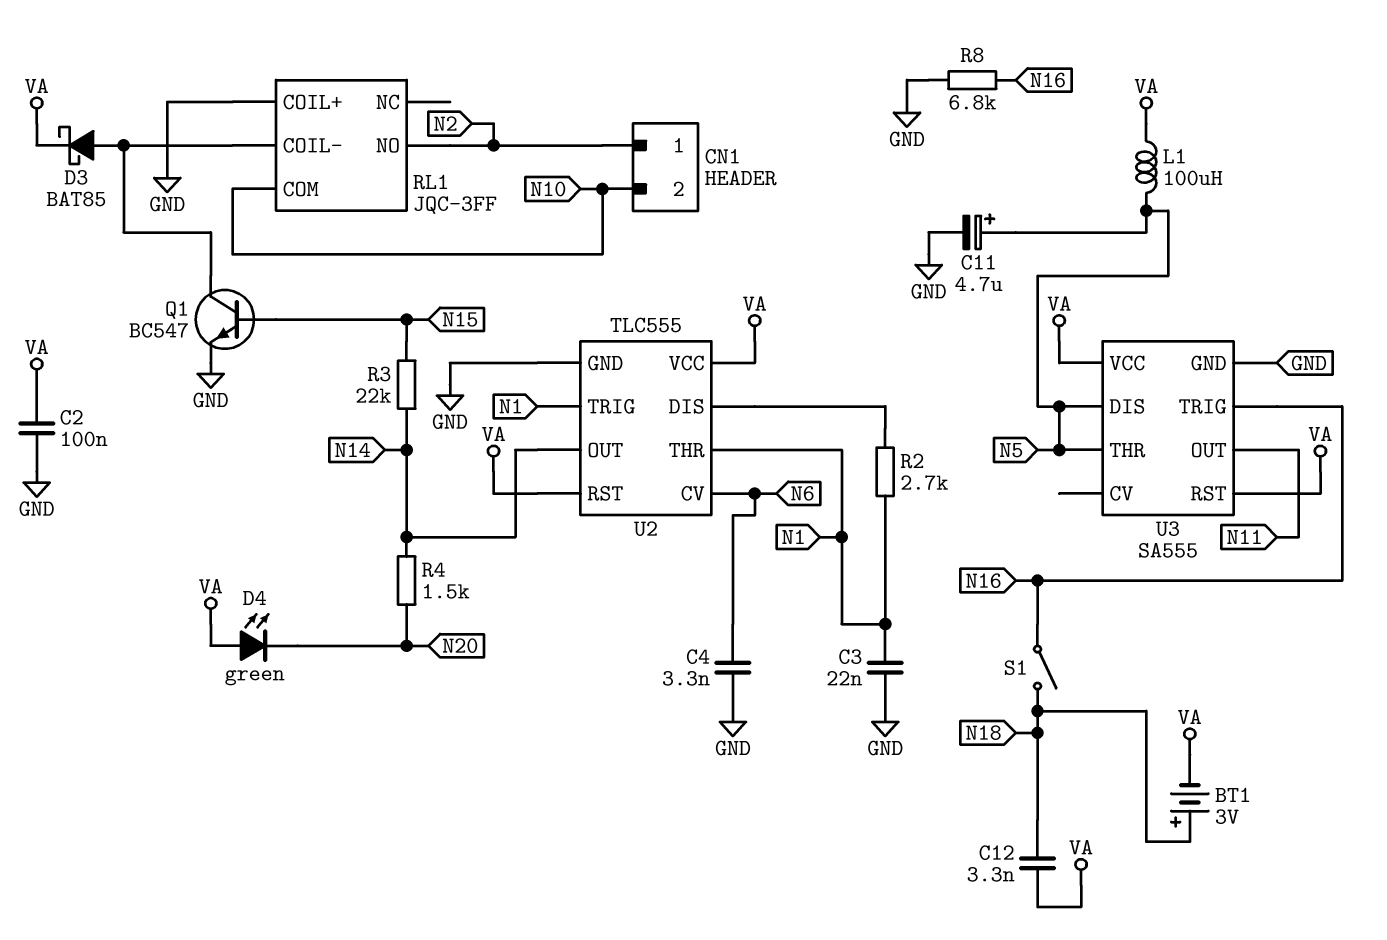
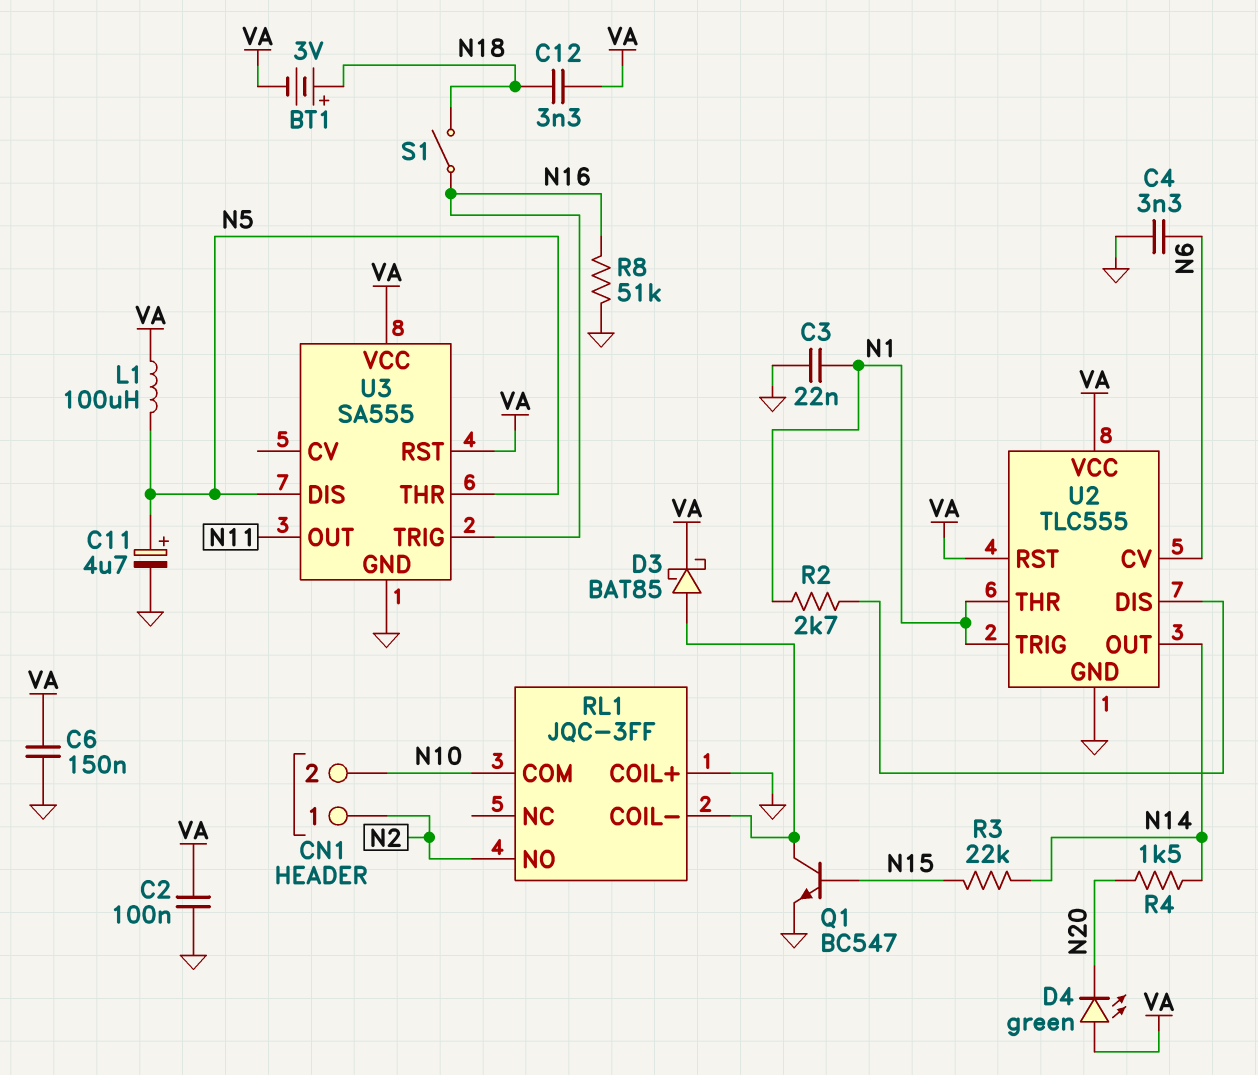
C6: none -> 150nF (GND, VA)
R8: 6.8k (GND, N16) -> 51k (GND, N16)

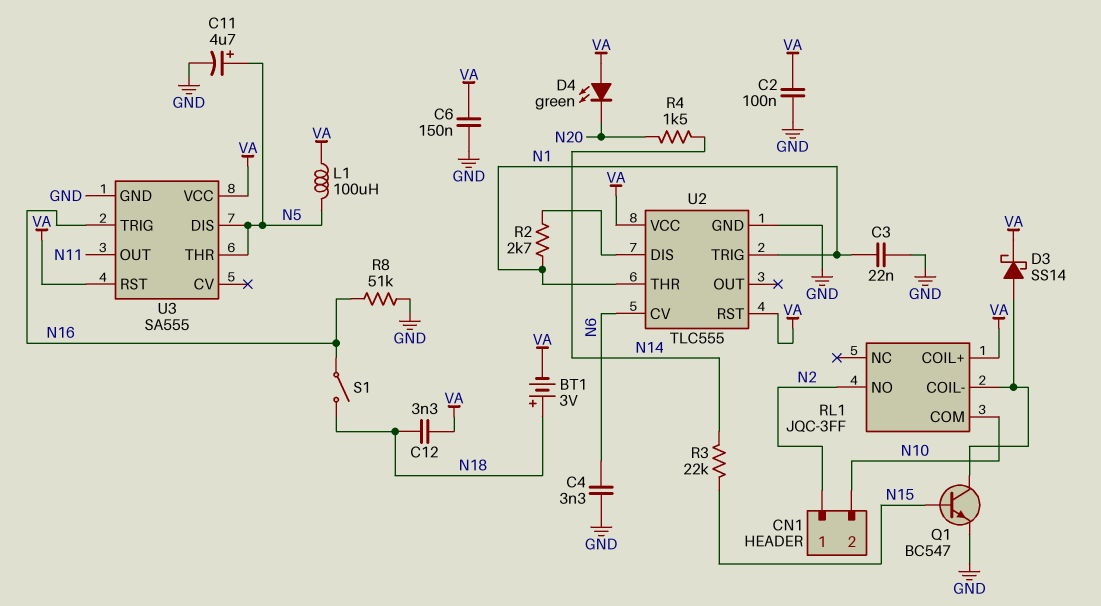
D3: schottky BAT85 (A RL1/COIL-, K VA) -> schottky SS14 (A RL1/COIL-, K VA)
RL1 pin COIL+: GND -> VA
U2 pin OUT: N14 -> none

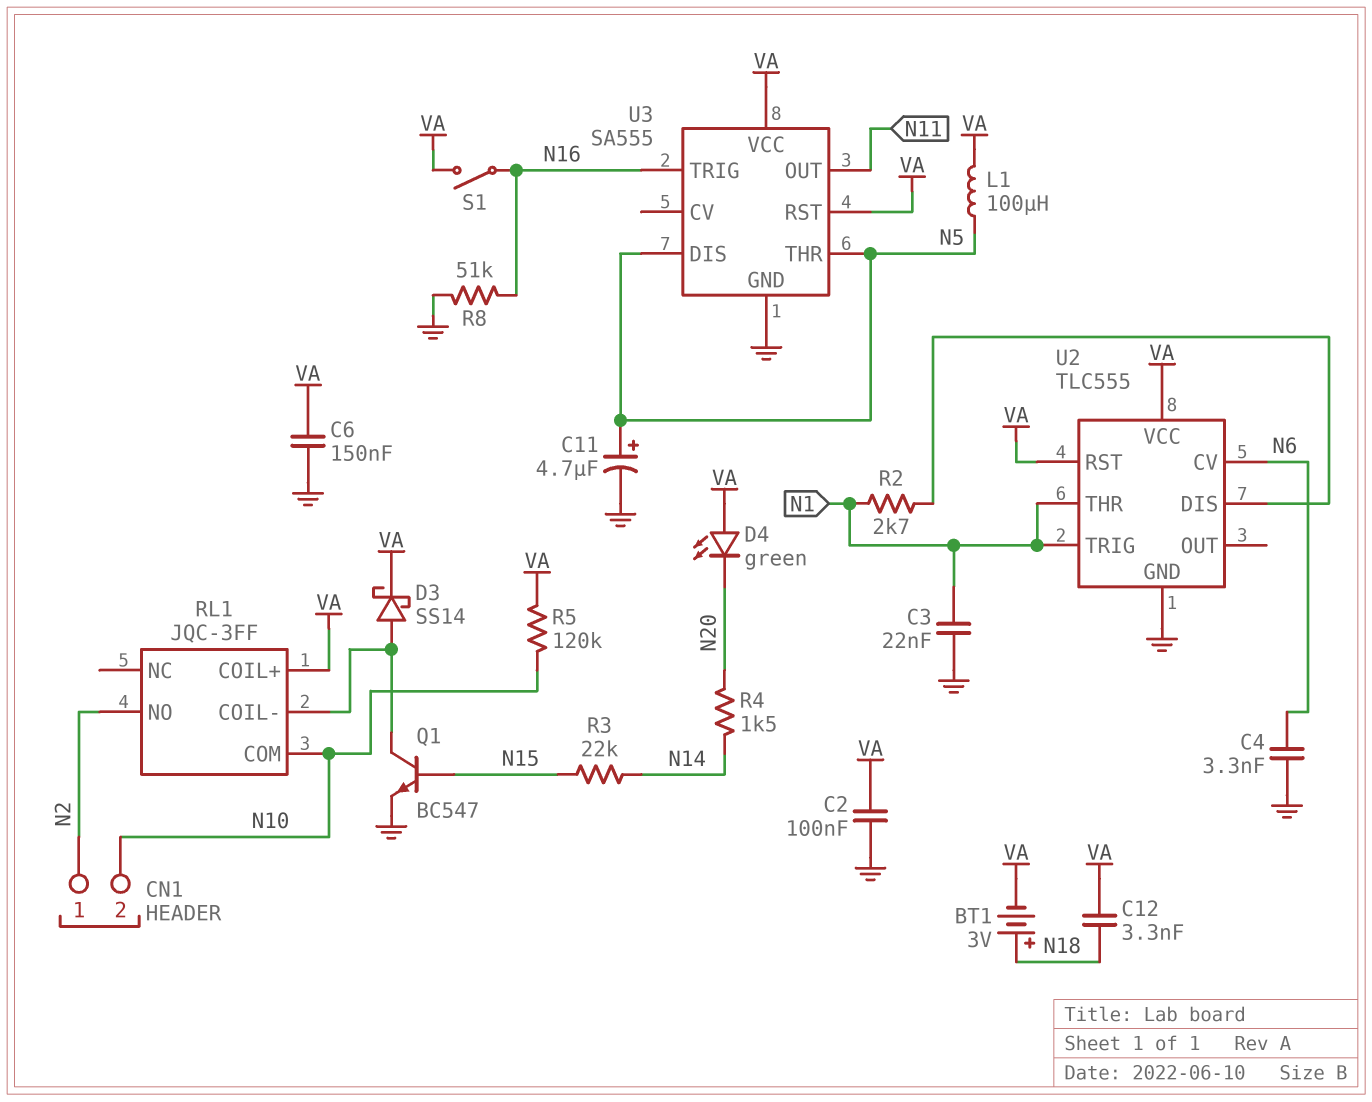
R5: none -> 120k (N10, VA)
S1: switch (N16, N18) -> switch (N16, VA)

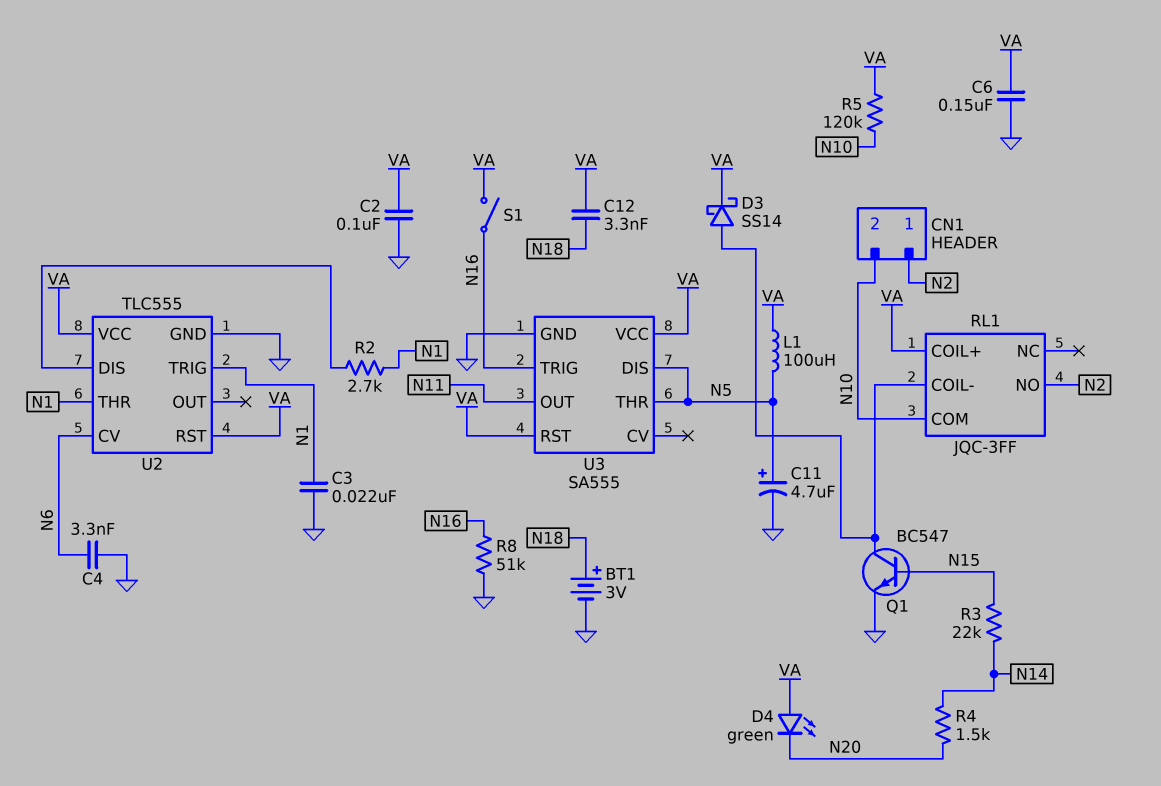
BT1: 3V (plus N18, minus VA) -> 3V (plus N18, minus GND)

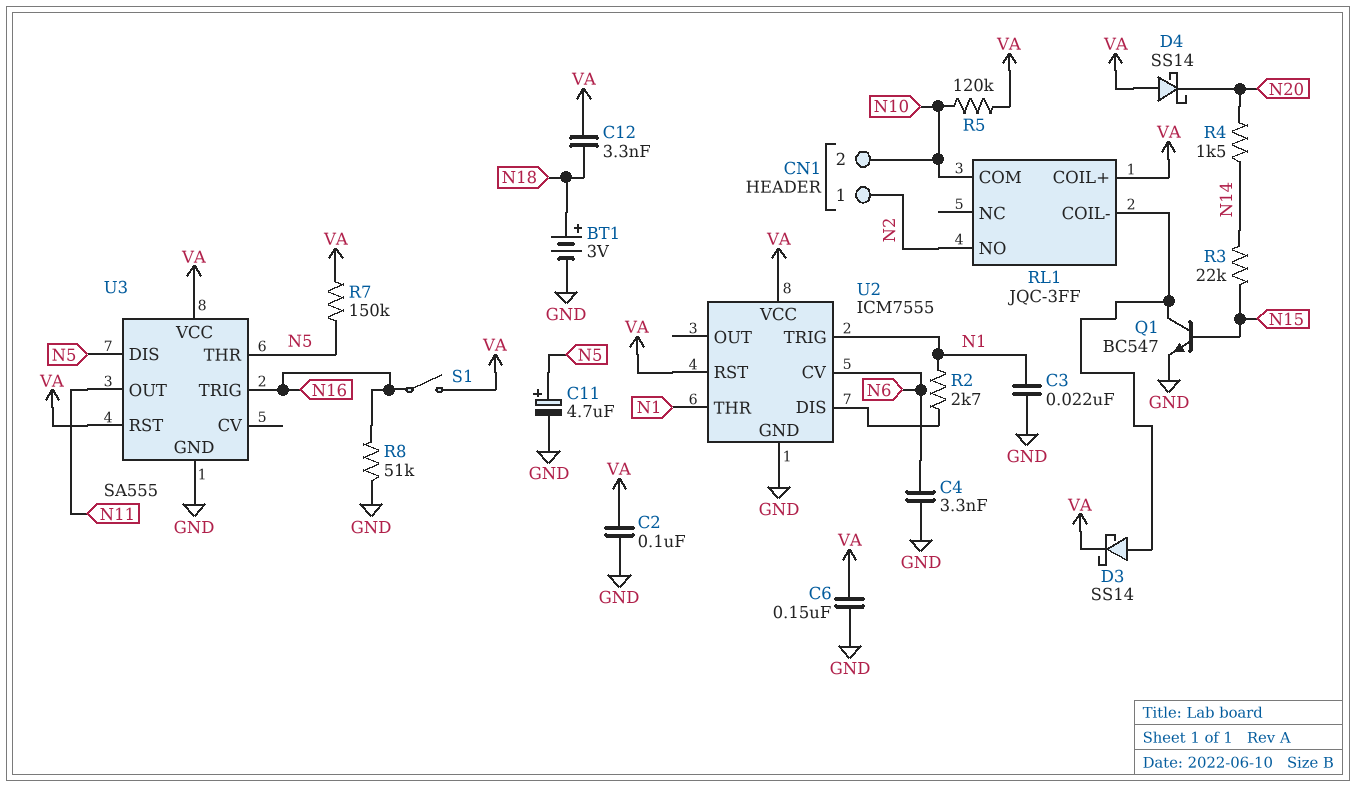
D4: LED green (A VA, K N20) -> schottky SS14 (A VA, K N20)
L1: 100uH (N5, VA) -> none
R7: none -> 150k (N5, VA)
U2: TLC555 -> ICM7555

